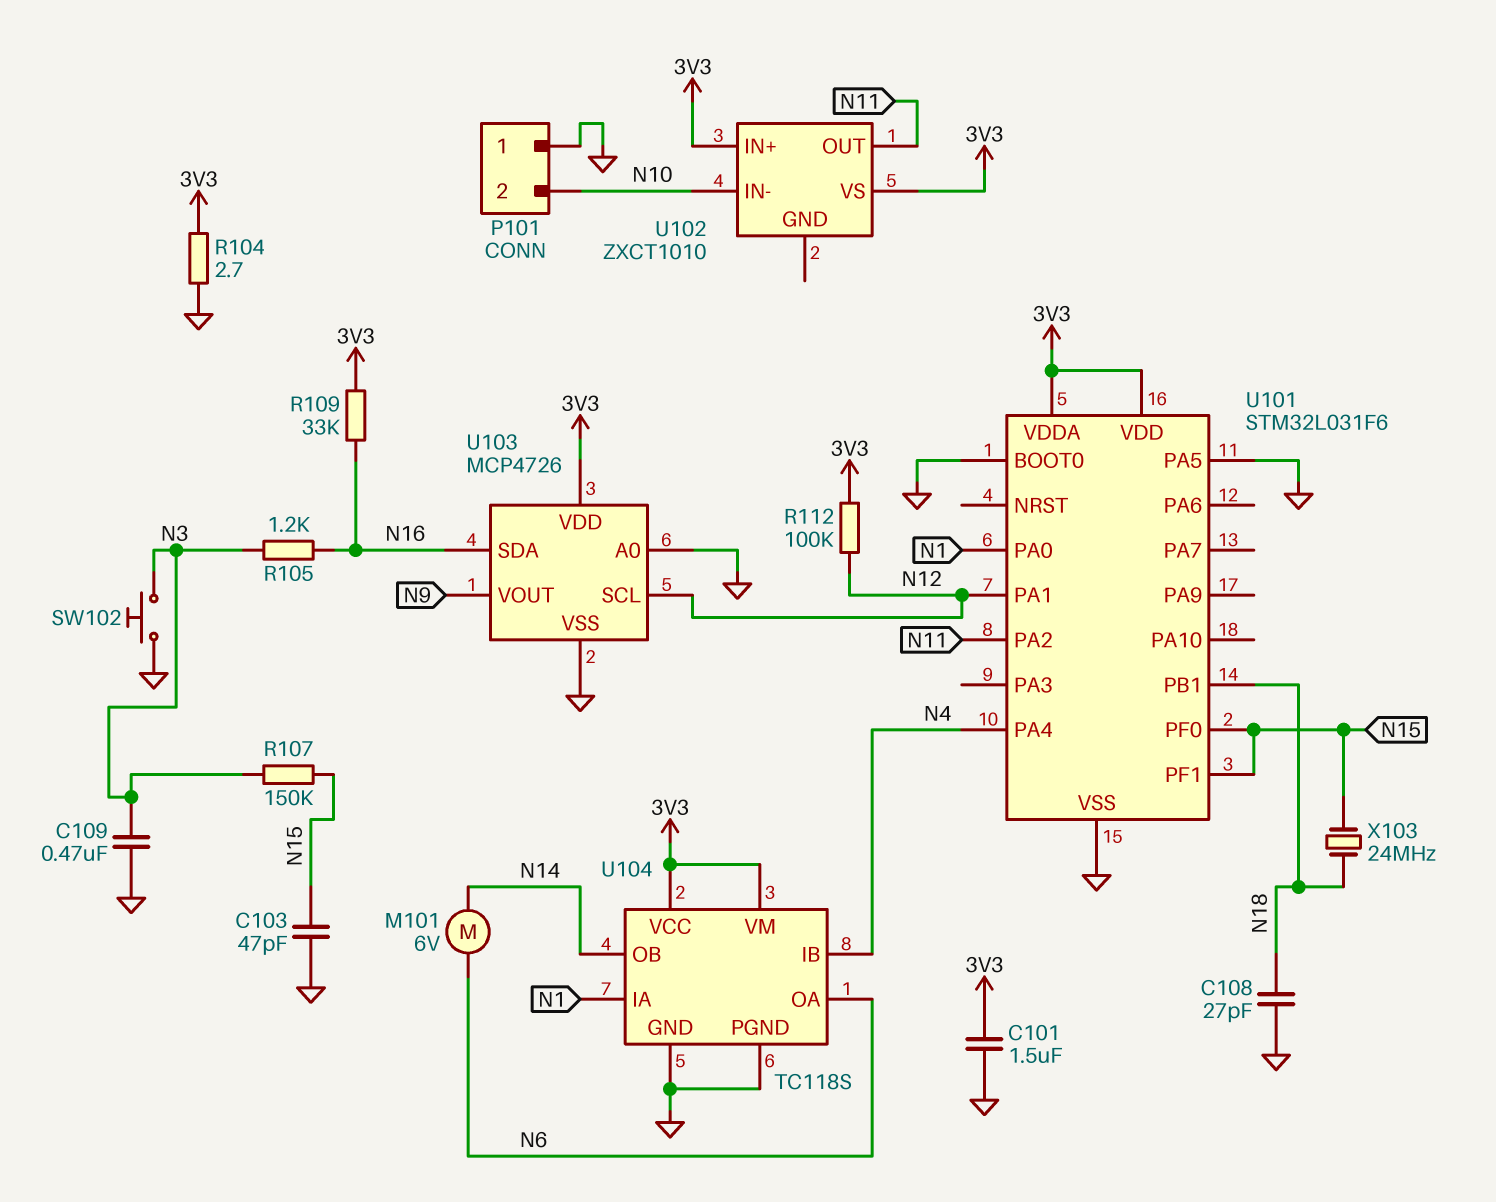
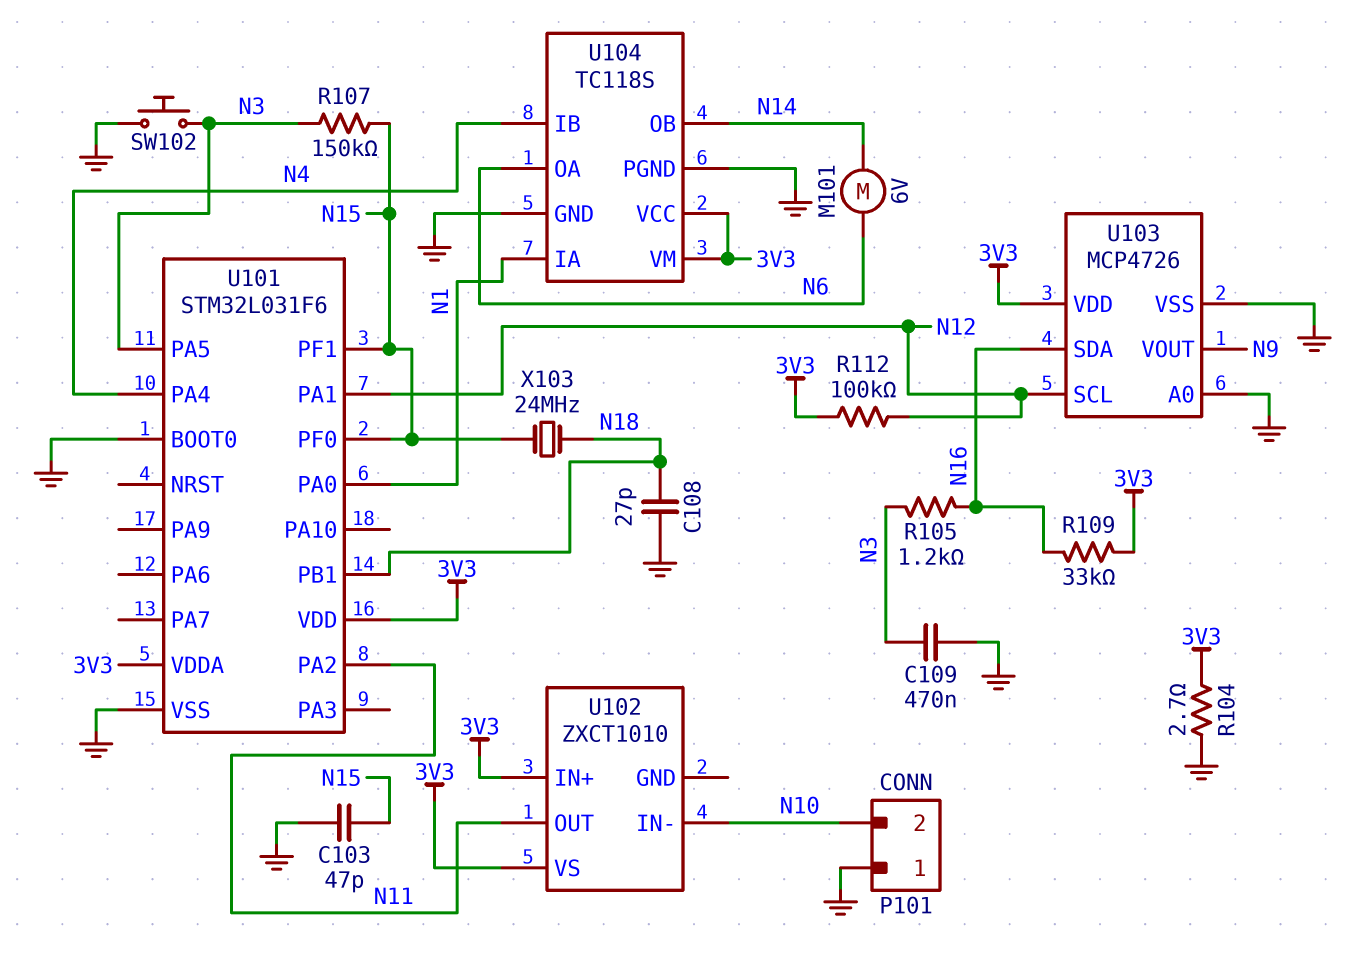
C101: 1.5uF (3V3, GND) -> none
U101 pin PA5: GND -> N3

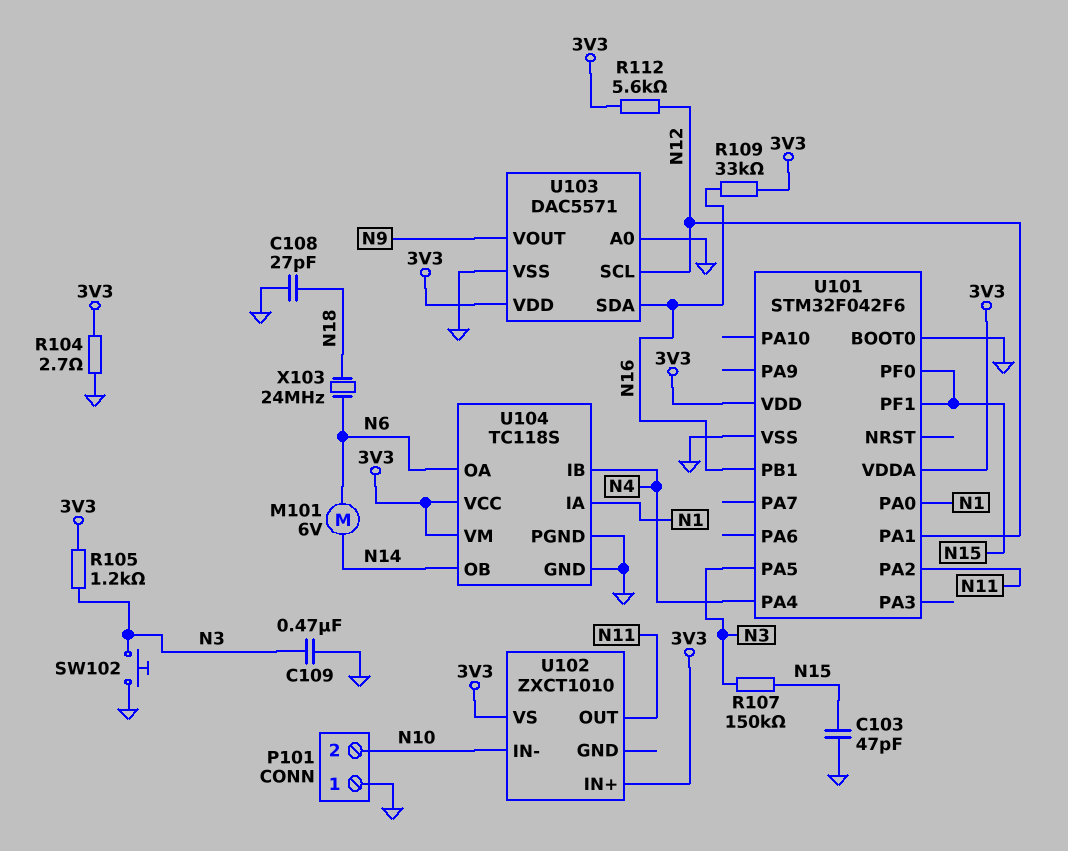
R105: 1.2k (N3, N16) -> 1.2k (3V3, N3)
R112: 100k (3V3, N12) -> 5.6k (3V3, N12)
U101: STM32L031F6 -> STM32F042F6
U101 pin PB1: N18 -> N16
U103: MCP4726 -> DAC5571
X103: 24MHz (N15, N18) -> 24MHz (N6, N18)

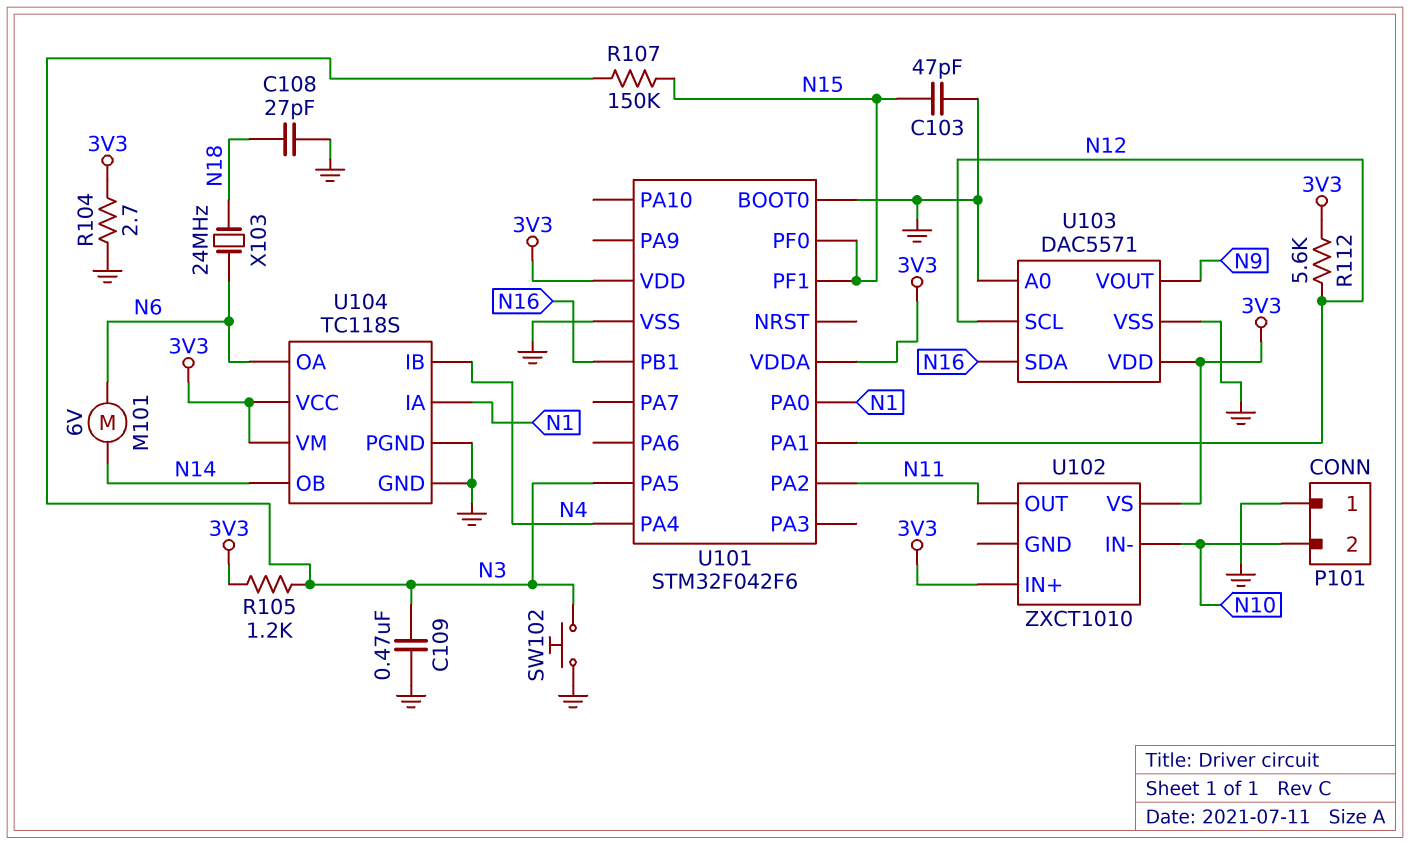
R109: 33k (3V3, N16) -> none

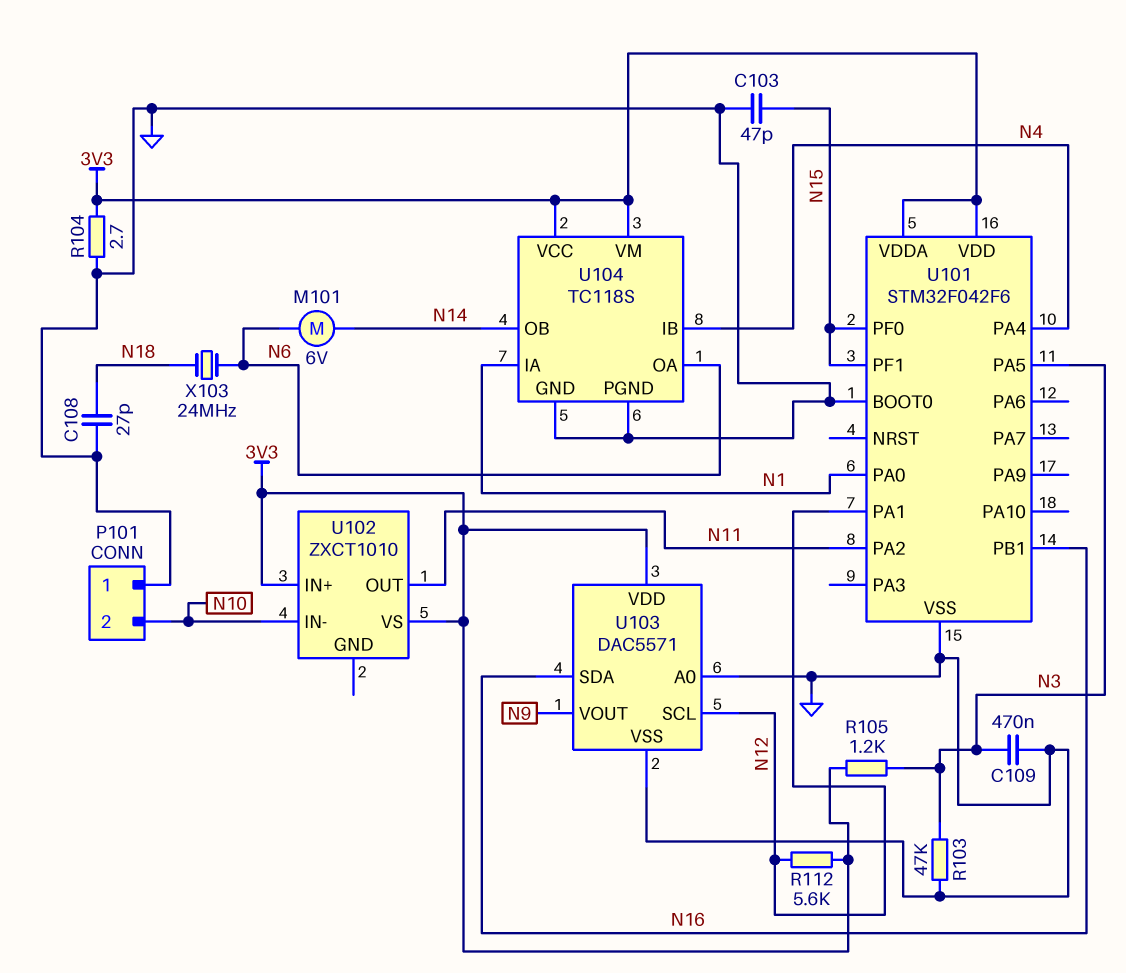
R103: none -> 47k (GND, N3)
R107: 150k (N3, N15) -> none
SW102: button (GND, N3) -> none

